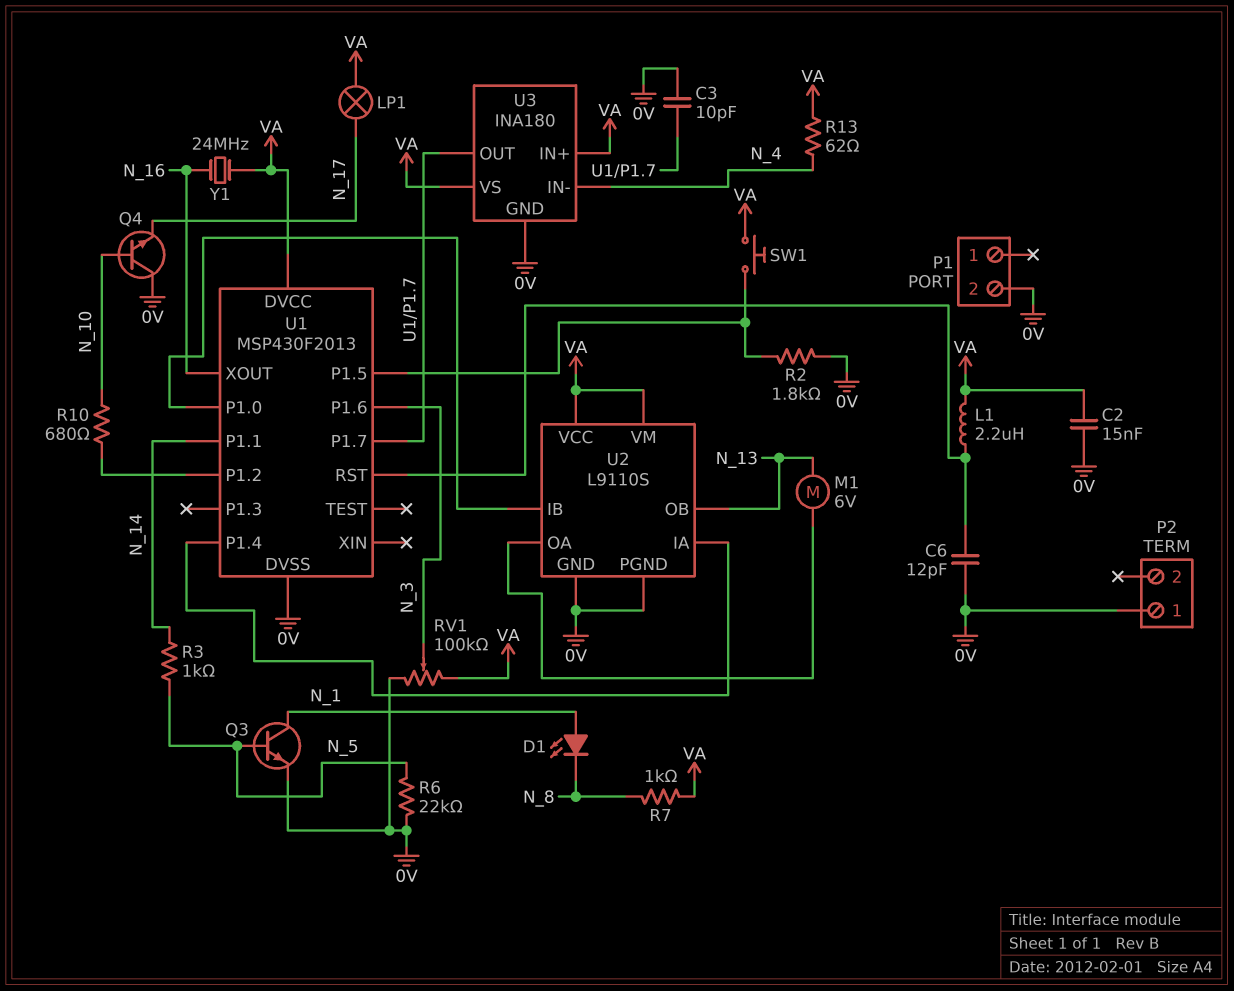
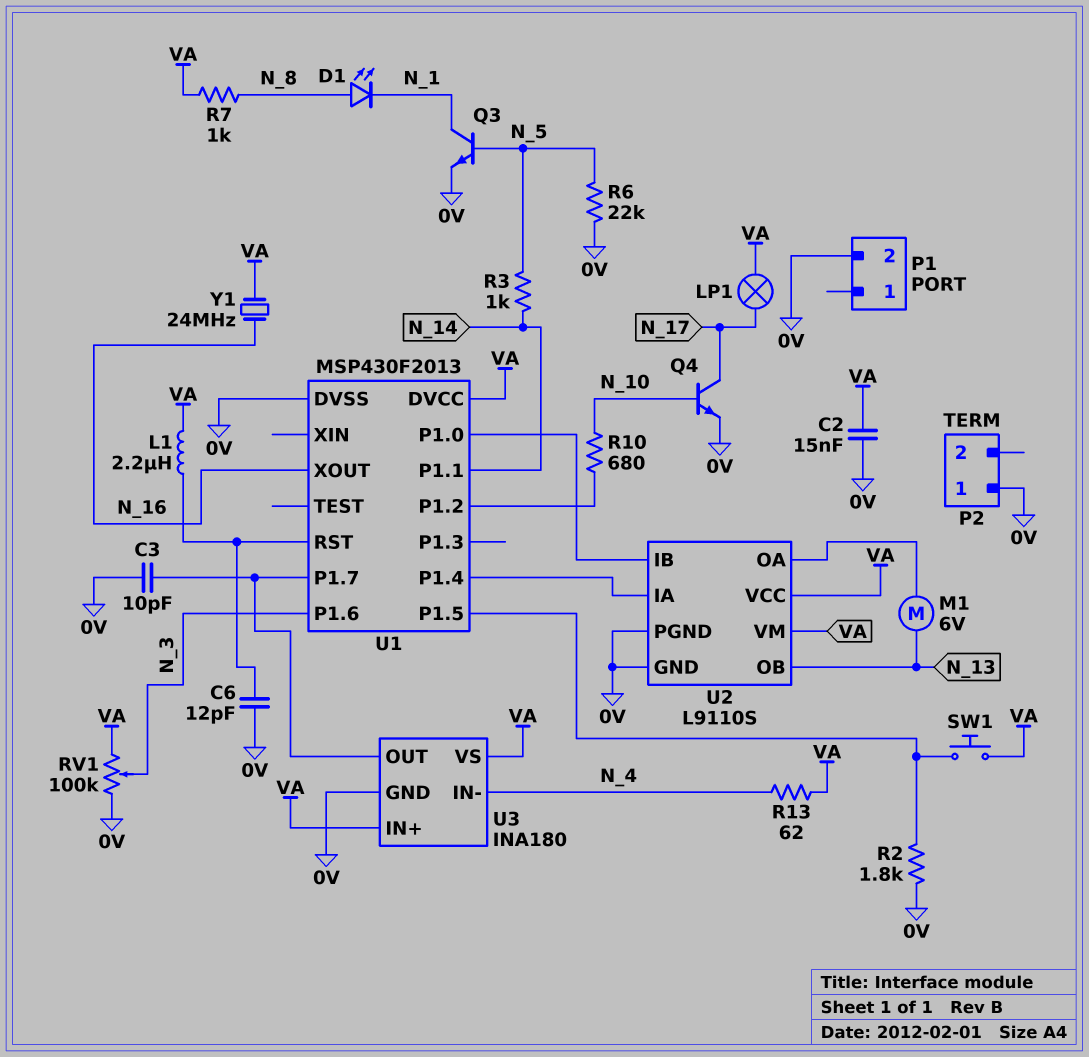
D1: LED (A N_1, K N_8) -> LED (A N_8, K N_1)
Q4: NPN (B N_10, C 0V, E N_17) -> NPN (B N_10, C N_17, E 0V)

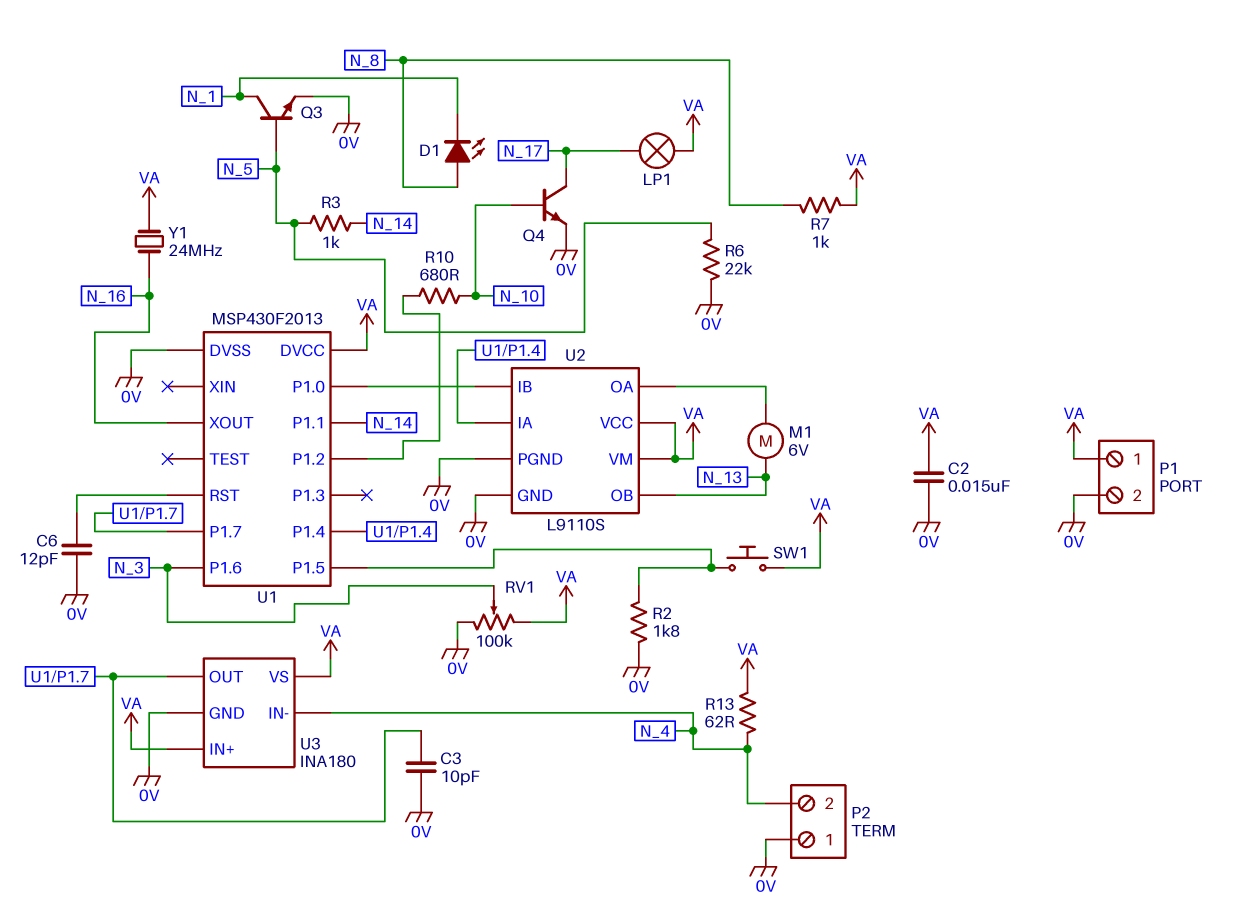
L1: 2.2uH (U1/RST, VA) -> none
P1 pin 1: none -> VA
P2 pin 2: none -> N_4

